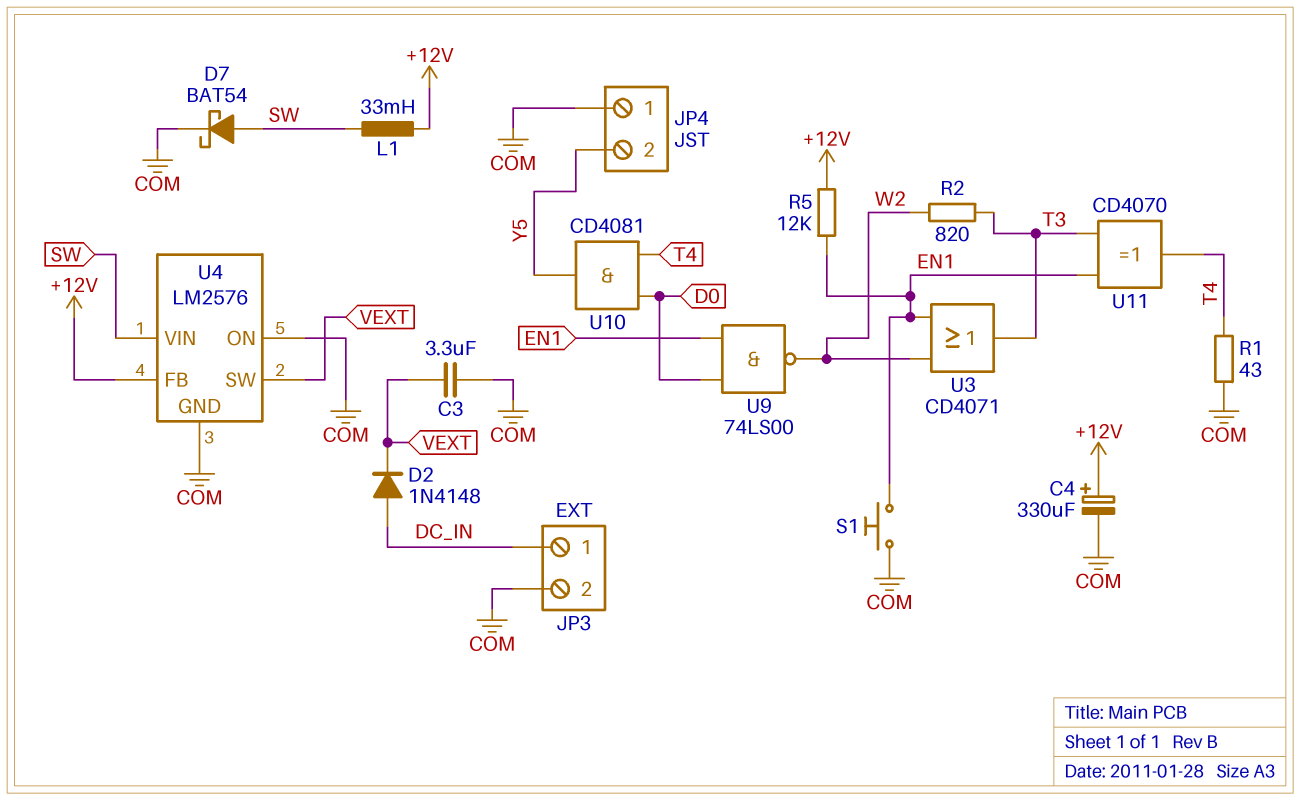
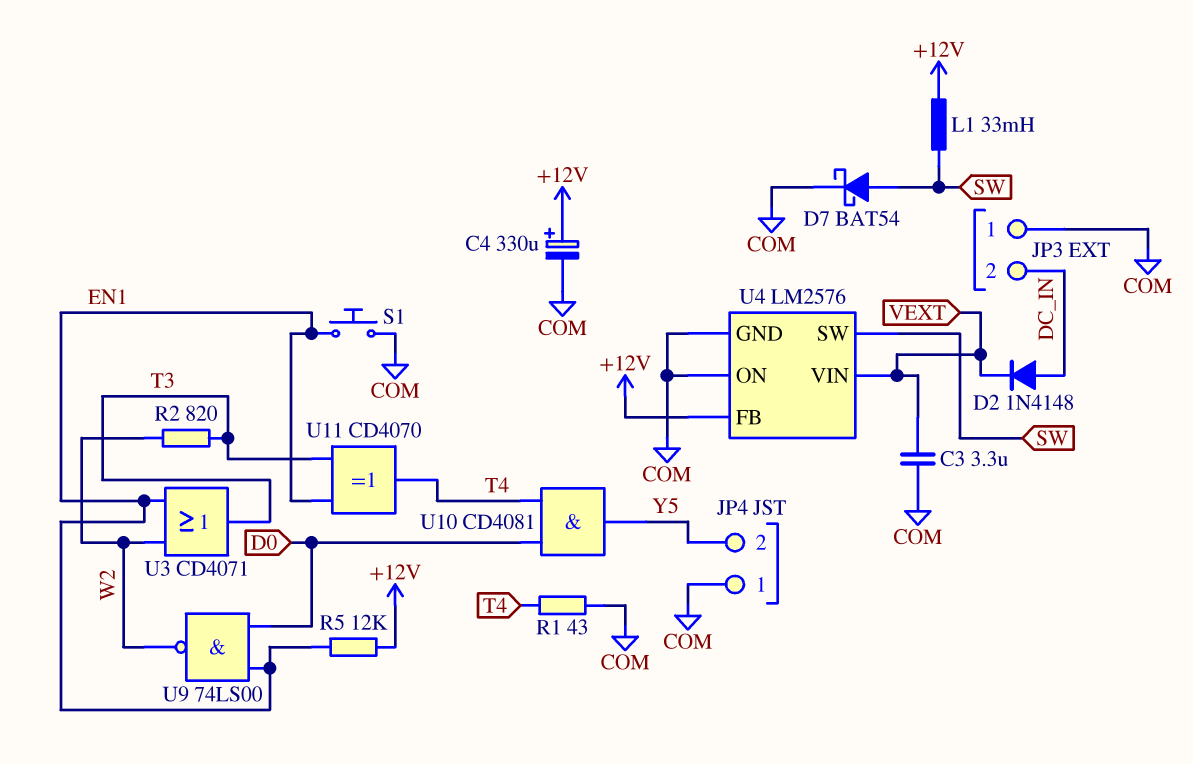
JP3 pin 1: DC_IN -> COM
JP3 pin 2: COM -> DC_IN
U4 pin SW: VEXT -> SW
U4 pin VIN: SW -> VEXT

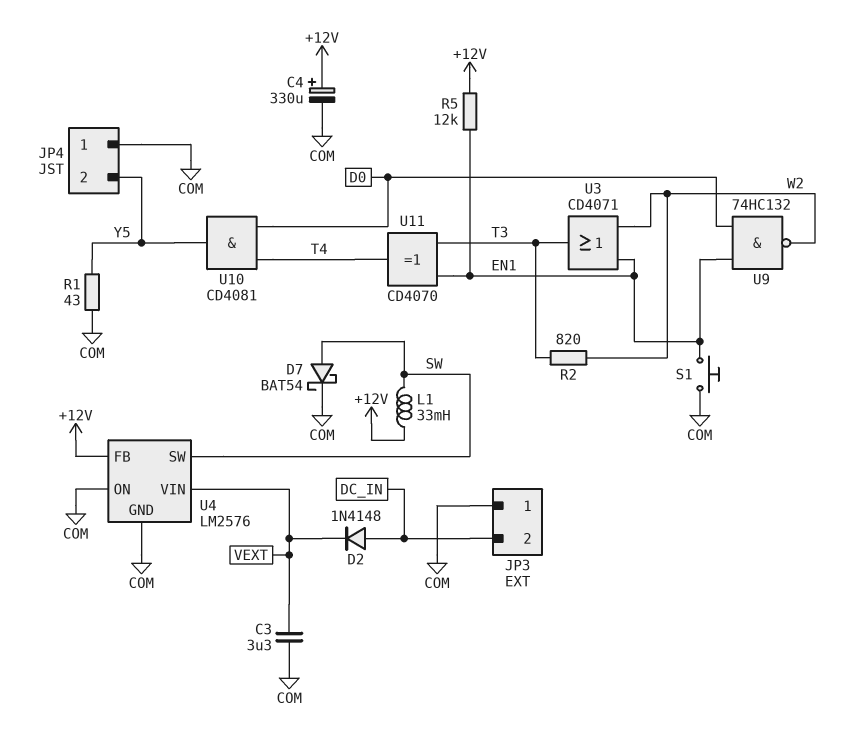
R1: 43 (COM, T4) -> 43 (COM, Y5)
U9: NAND 74LS00 (in D0, in EN1, out W2) -> NAND 74HC132 (in D0, in EN1, out W2)

